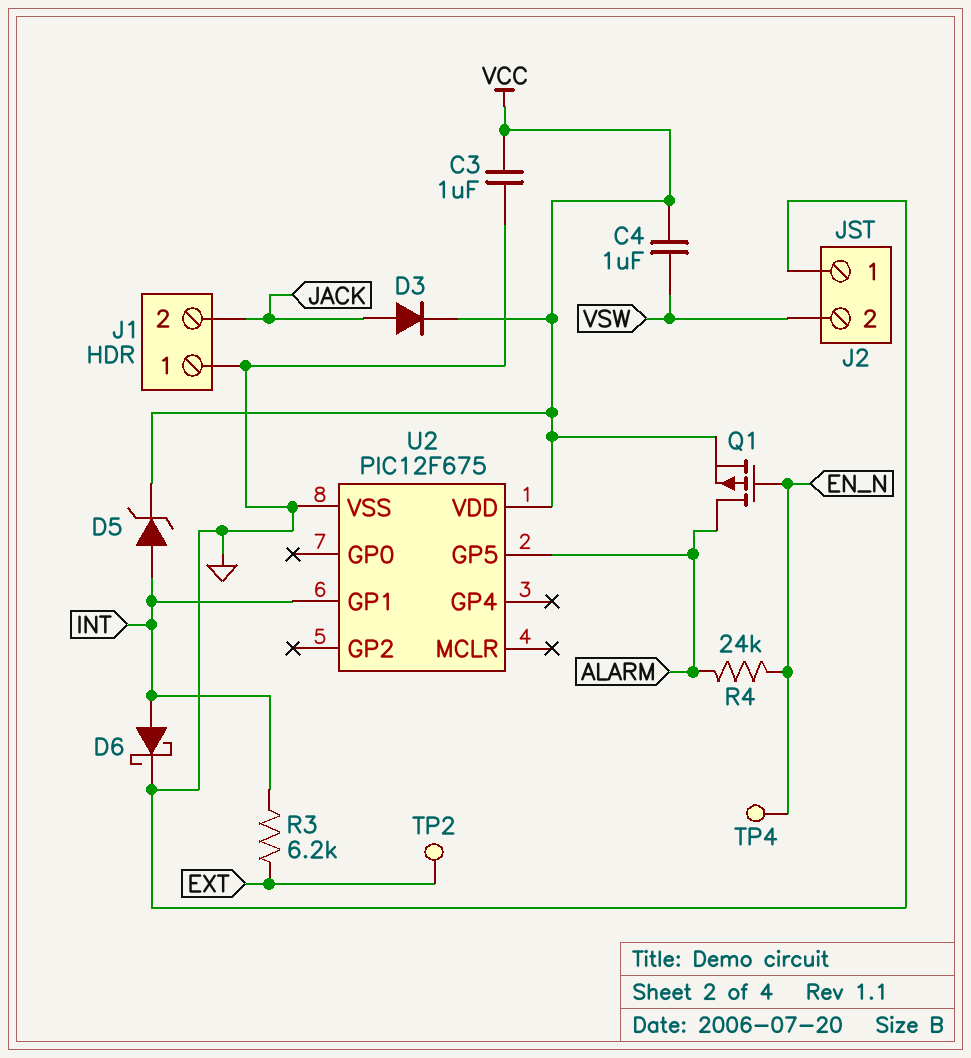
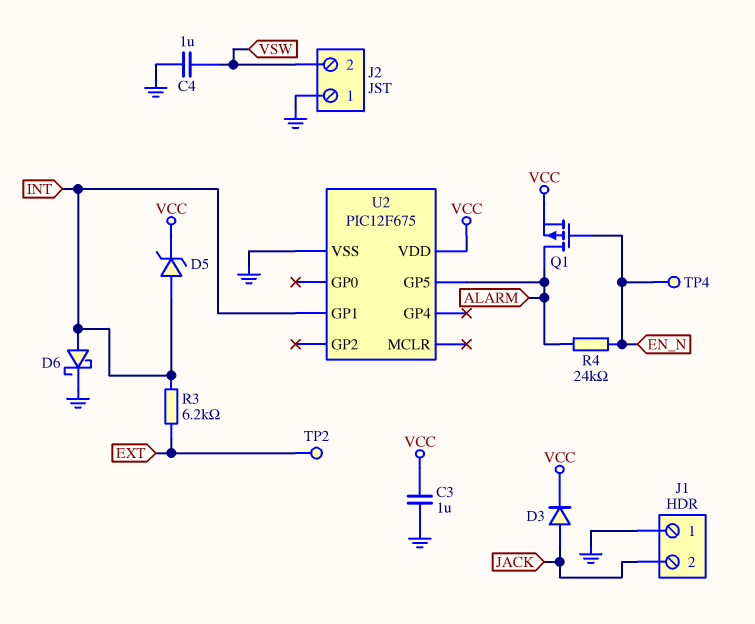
C4: 1uF (VCC, VSW) -> 1uF (GND, VSW)

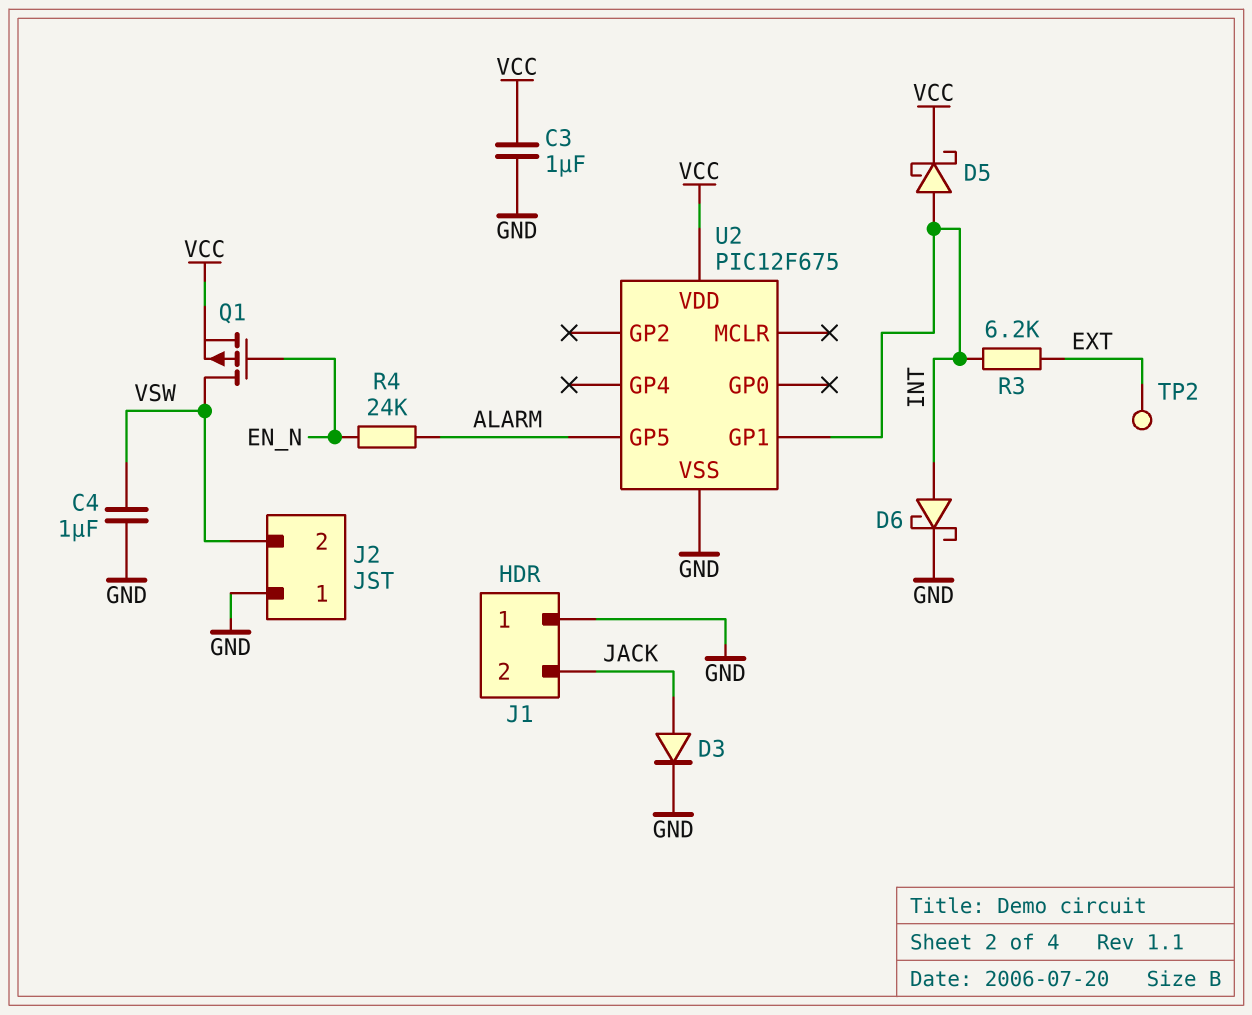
D3: diode (A JACK, K VCC) -> diode (A JACK, K GND)
D5: zener (A INT, K VCC) -> schottky (A INT, K VCC)
Q1: PMOS (G EN_N, D ALARM, S VCC) -> PMOS (G EN_N, D VSW, S VCC)
TP4: test point (EN_N) -> none

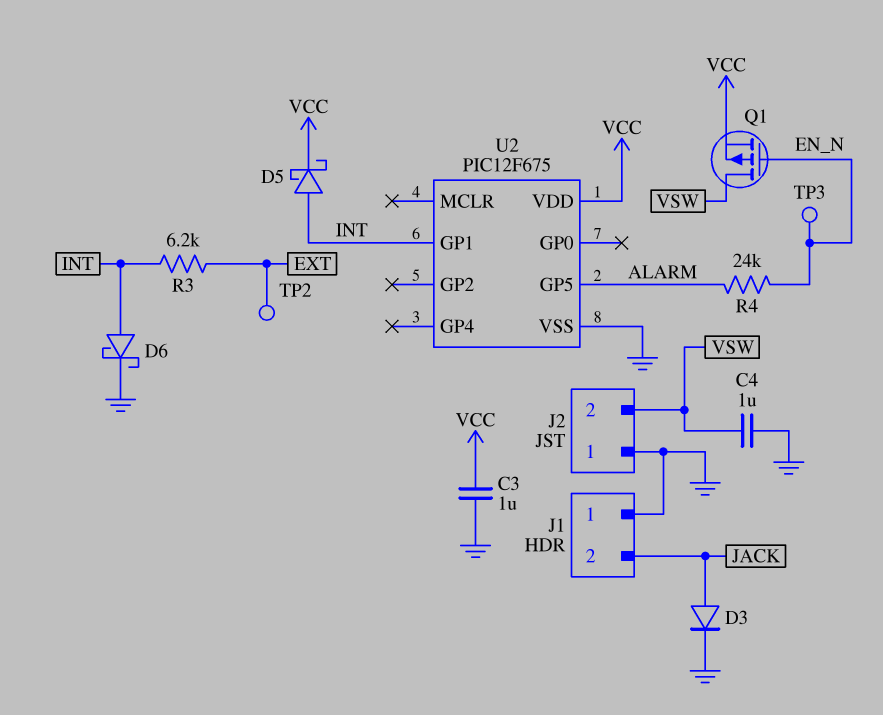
TP3: none -> test point (EN_N)

